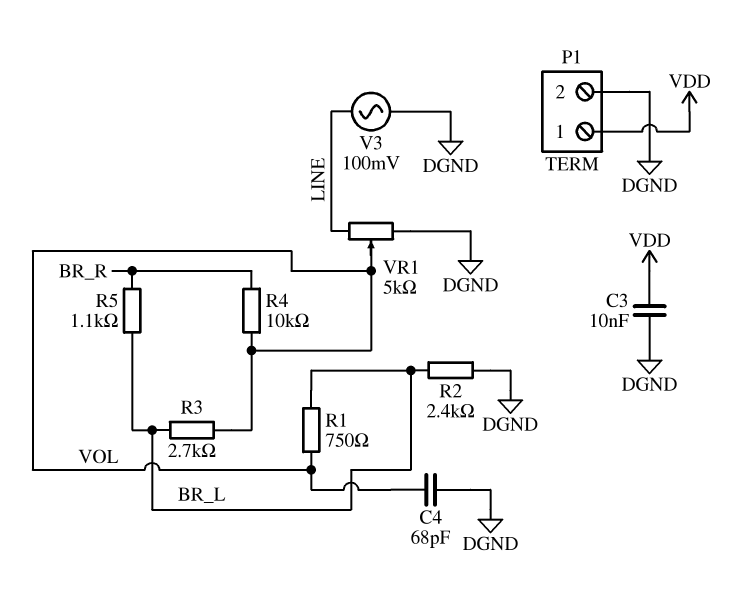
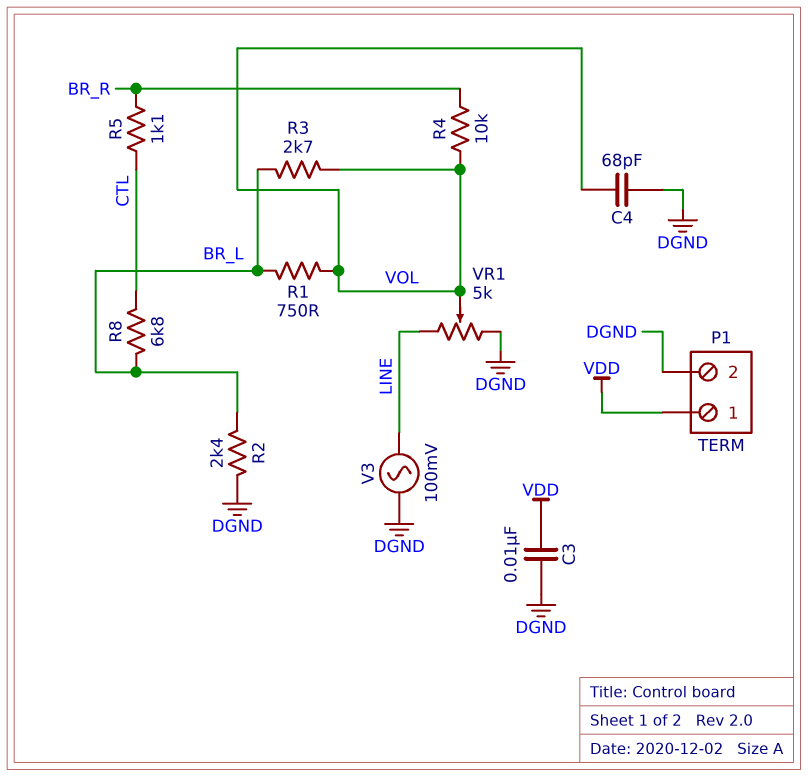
R5: 1.1k (BR_L, BR_R) -> 1.1k (BR_R, CTL)
R8: none -> 6.8k (BR_L, CTL)

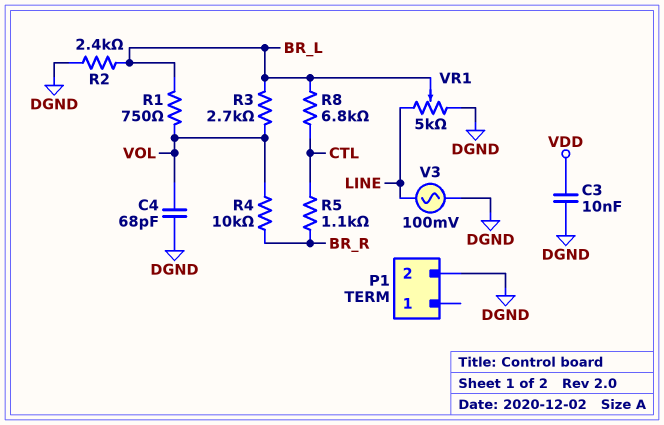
P1 pin 1: VDD -> none
VR1: 5k (DGND, LINE, wiper VOL) -> 5k (DGND, LINE, wiper BR_L)

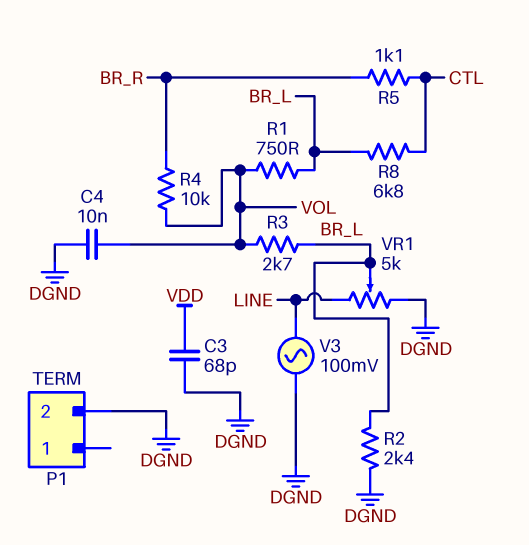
C3: 10nF (DGND, VDD) -> 68pF (DGND, VDD)
C4: 68pF (DGND, VOL) -> 10nF (DGND, VOL)

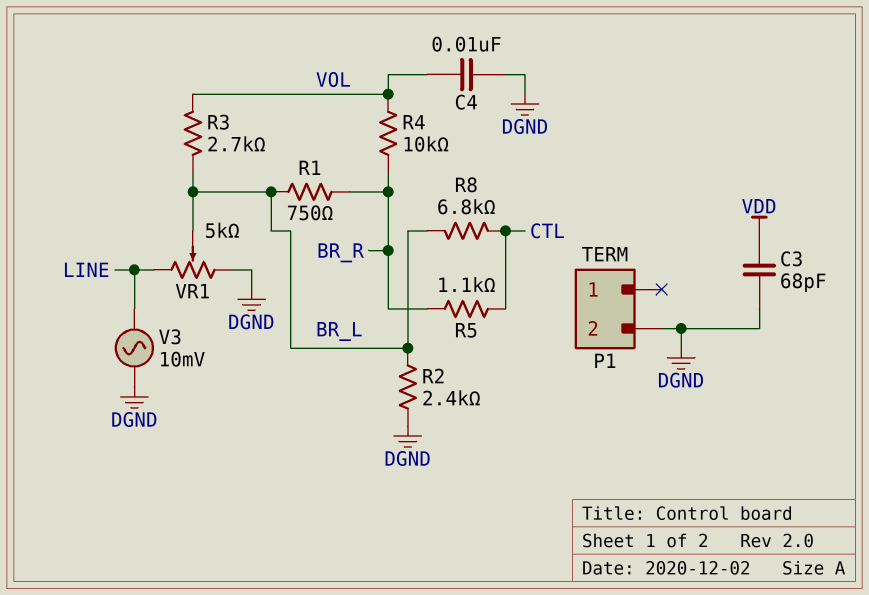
R1: 750 (BR_L, VOL) -> 750 (BR_L, BR_R)
V3: AC 100mV (DGND, LINE) -> AC 10mV (DGND, LINE)

